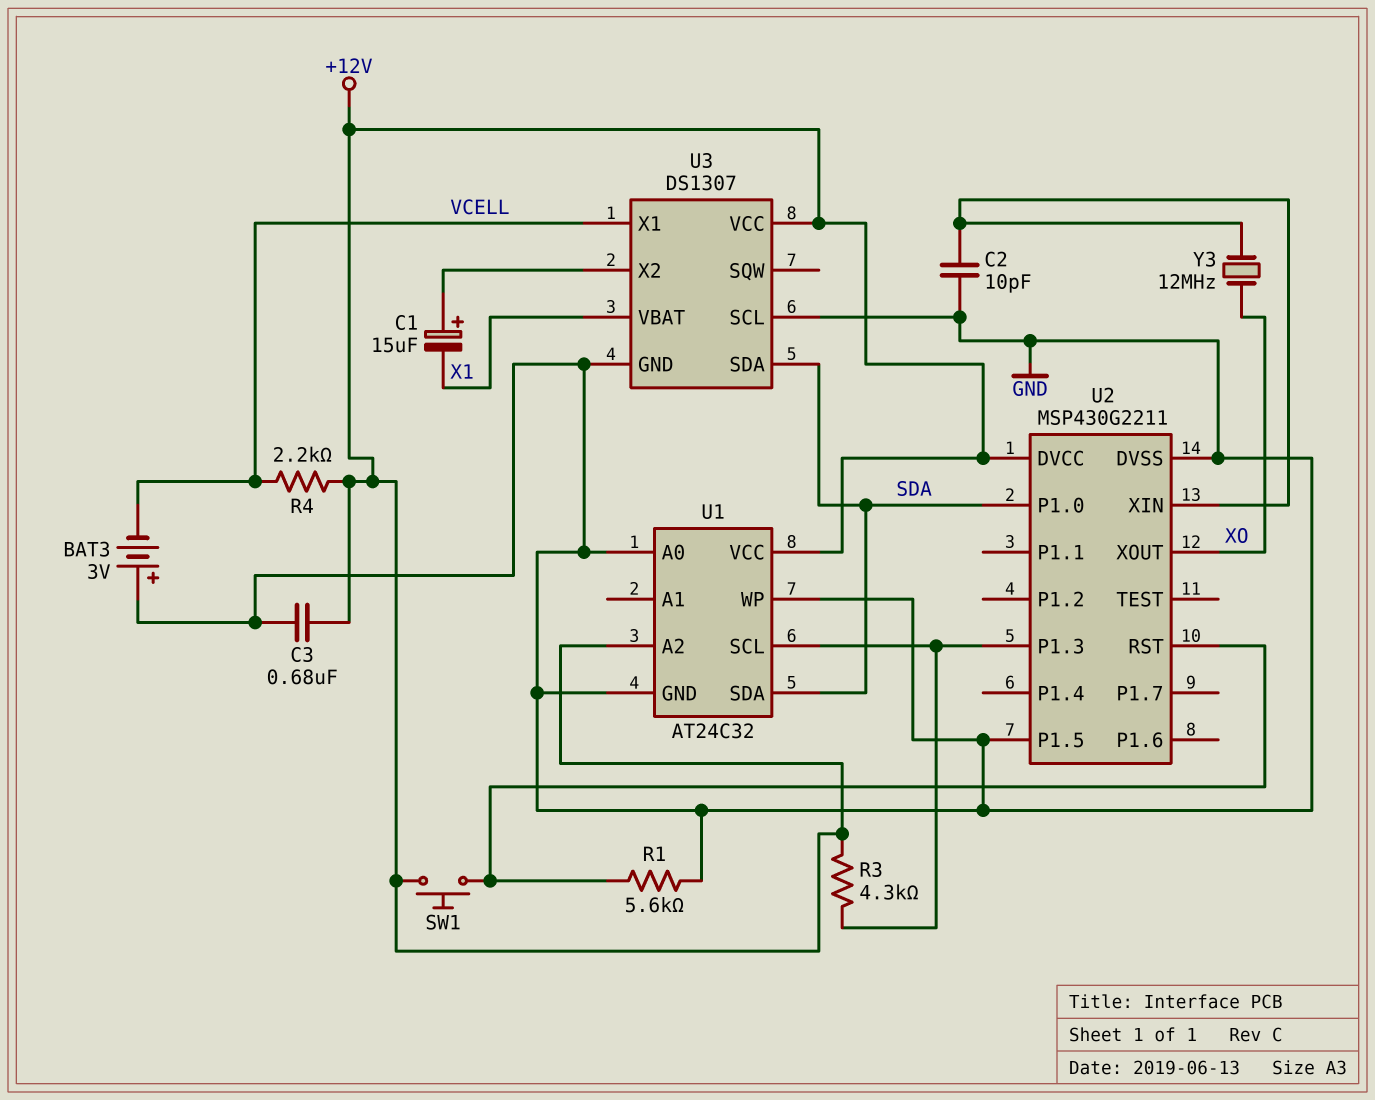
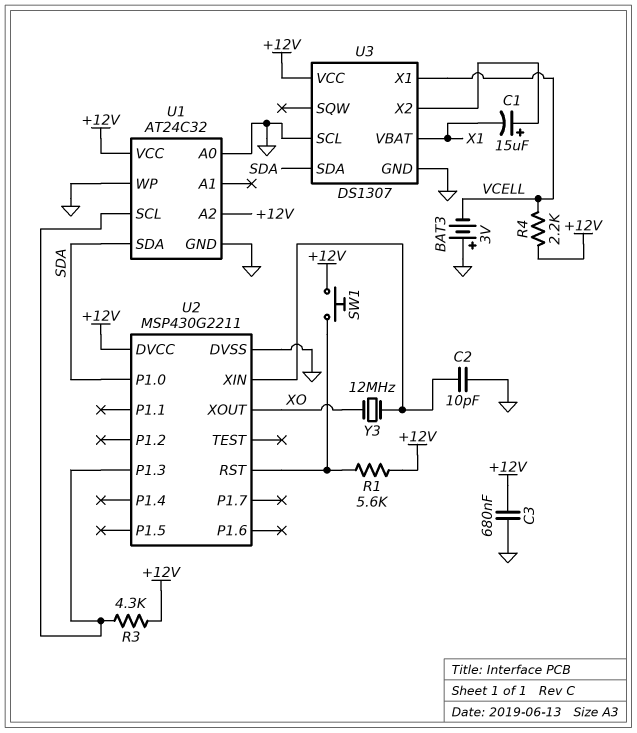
R1: 5.6k (GND, U2/RST) -> 5.6k (+12V, U2/RST)
U2 pin P1.5: GND -> none

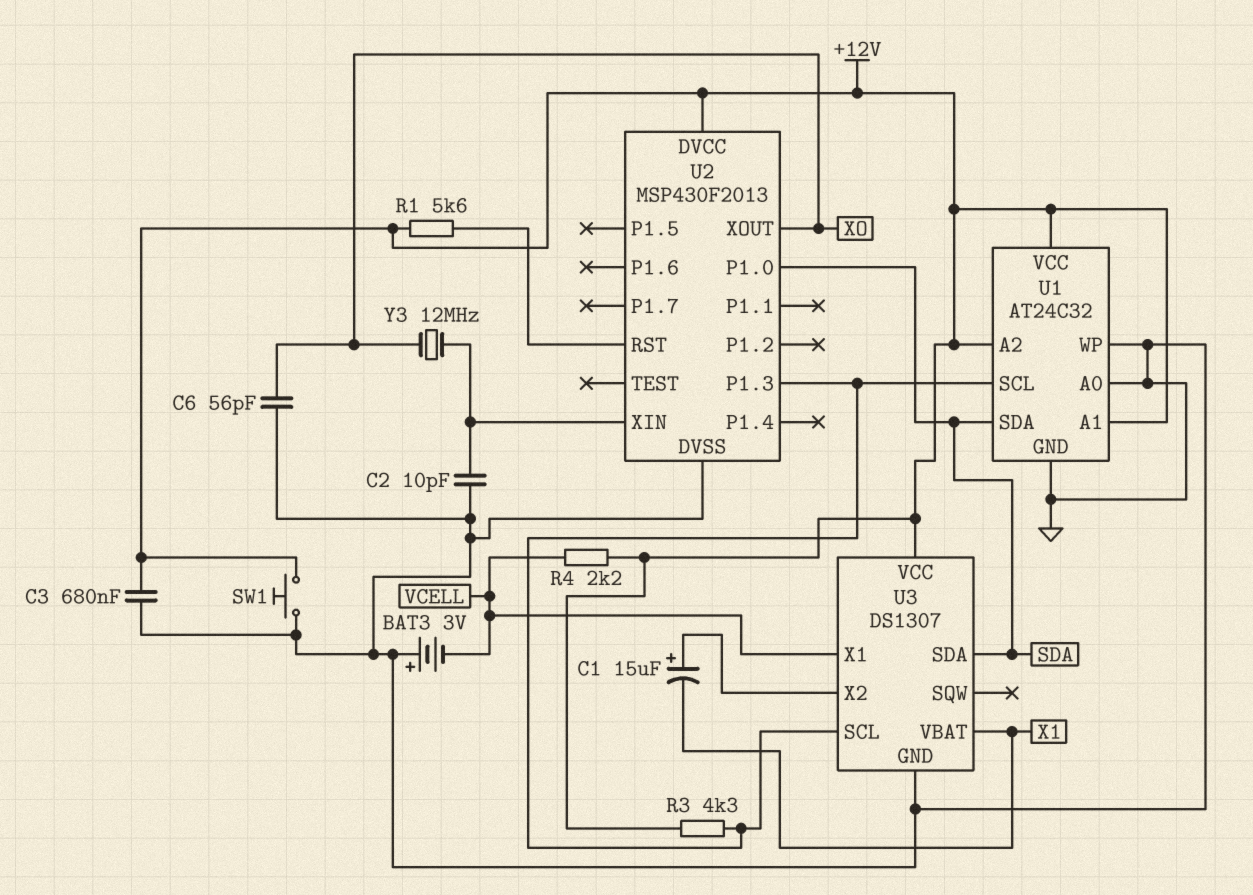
C6: none -> 56pF (GND, XO)
SW1: button (+12V, U2/RST) -> button (+12V, GND)
U1 pin A1: none -> +12V
U2: MSP430G2211 -> MSP430F2013
U3 pin SCL: GND -> U1/SCL

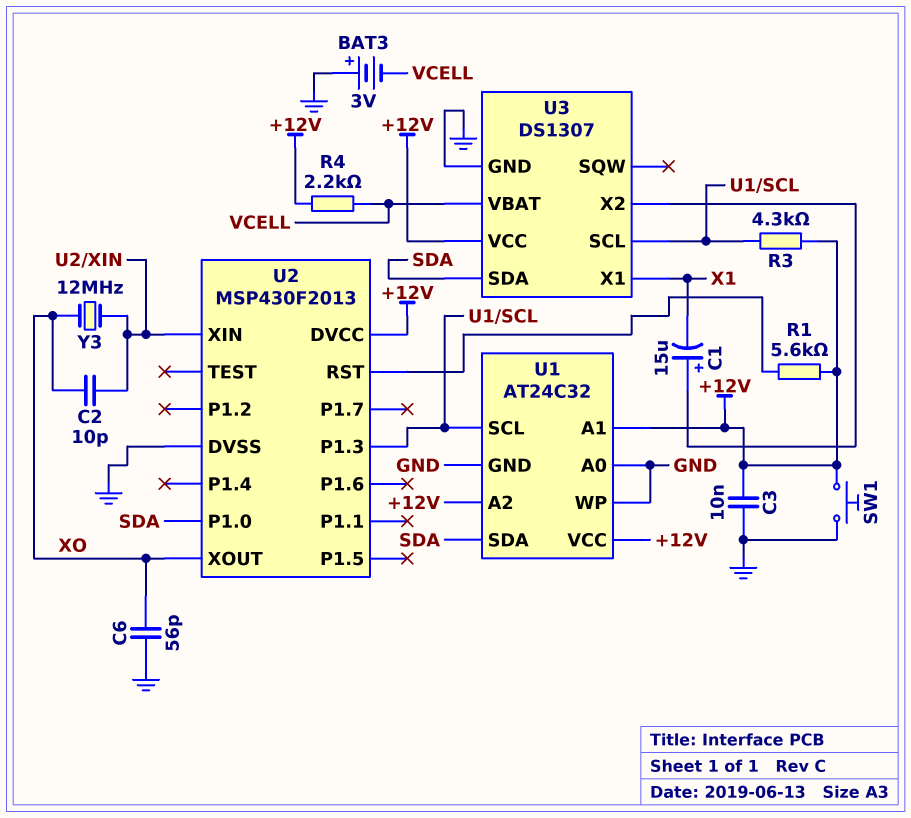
C2: 10pF (GND, U2/XIN) -> 10pF (U2/XIN, XO)
C3: 680nF (+12V, GND) -> 10nF (+12V, GND)
U3 pin VBAT: X1 -> VCELL
U3 pin X1: VCELL -> X1

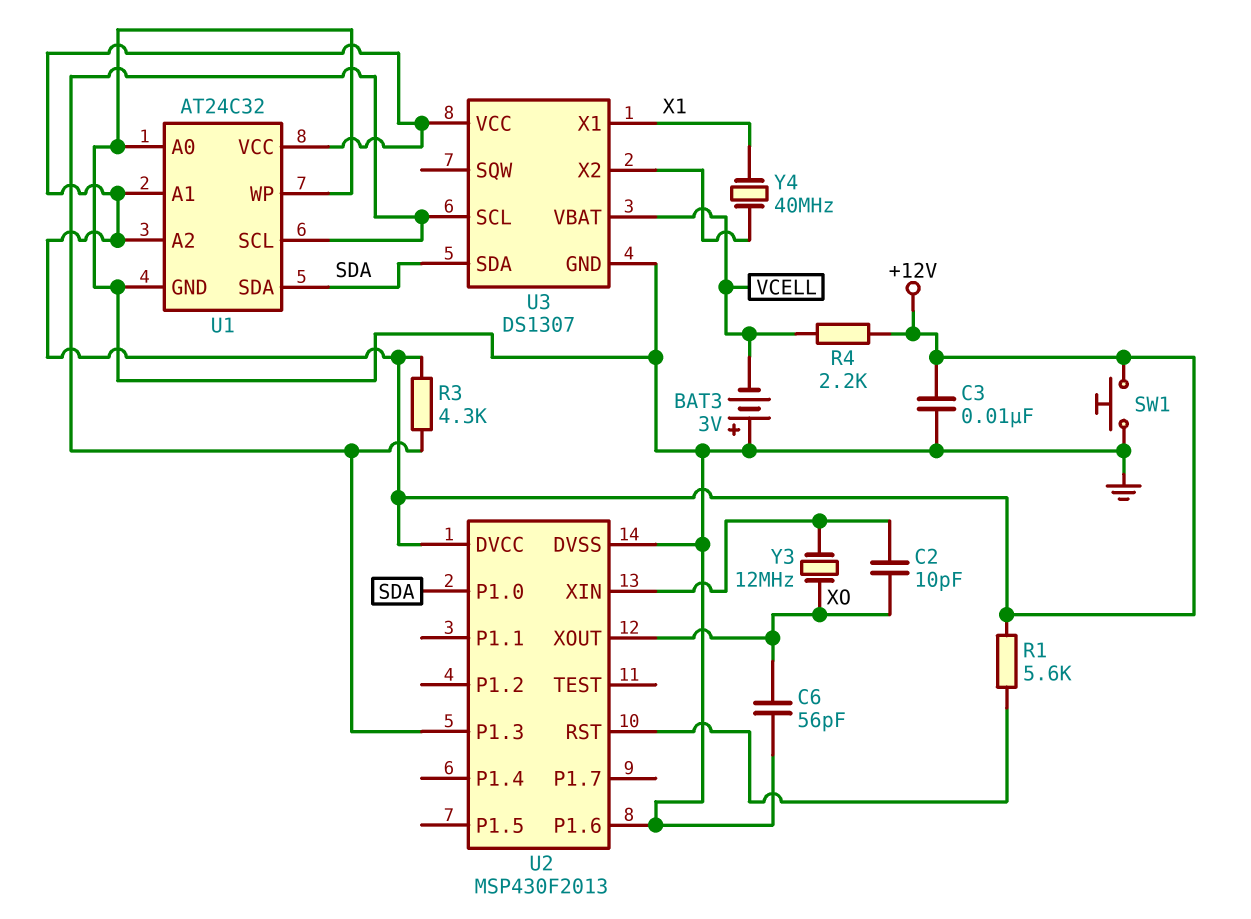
C1: 15uF (plus U3/X2, minus X1) -> none
U2 pin P1.6: none -> GND
Y4: none -> 40MHz (U3/X2, X1)

